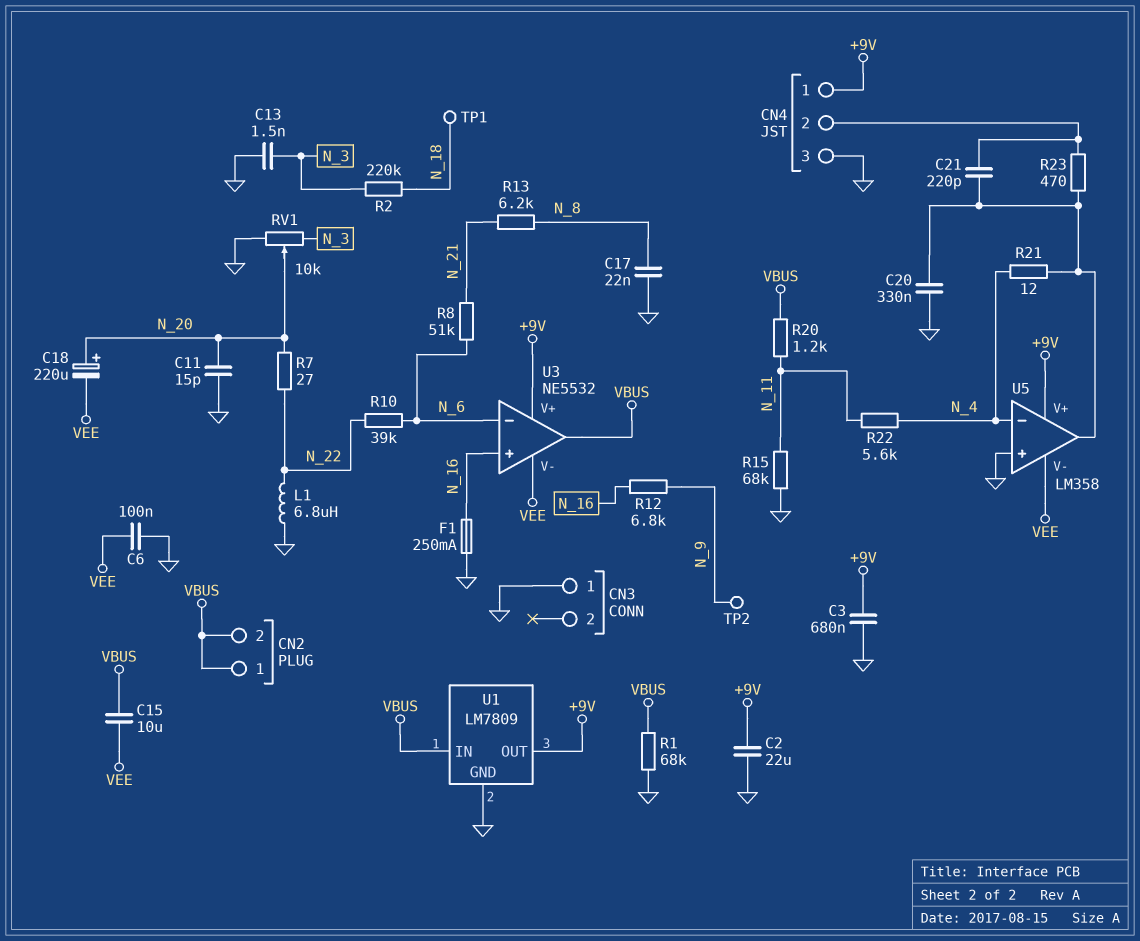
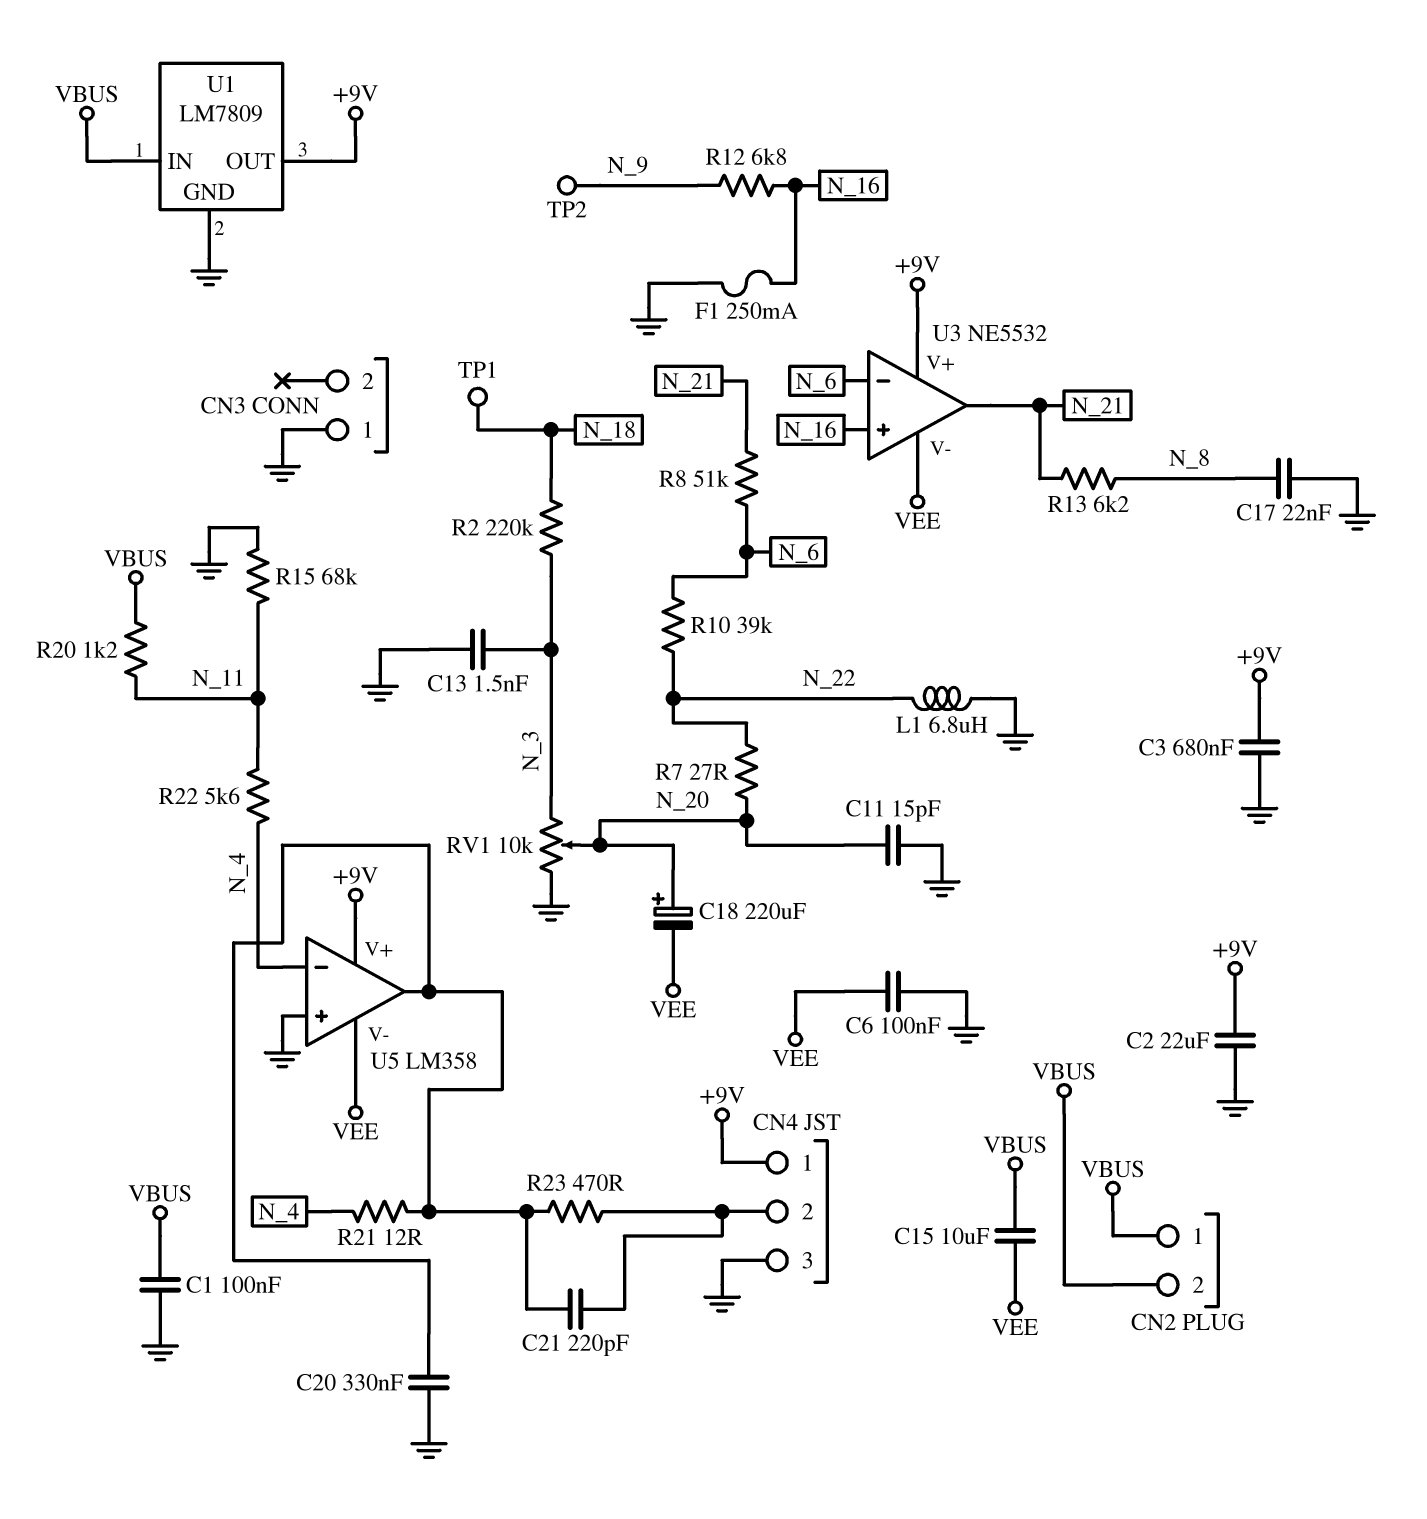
C1: none -> 100nF (GND, VBUS)
R1: 68k (GND, VBUS) -> none
U3 pin out: VBUS -> N_21

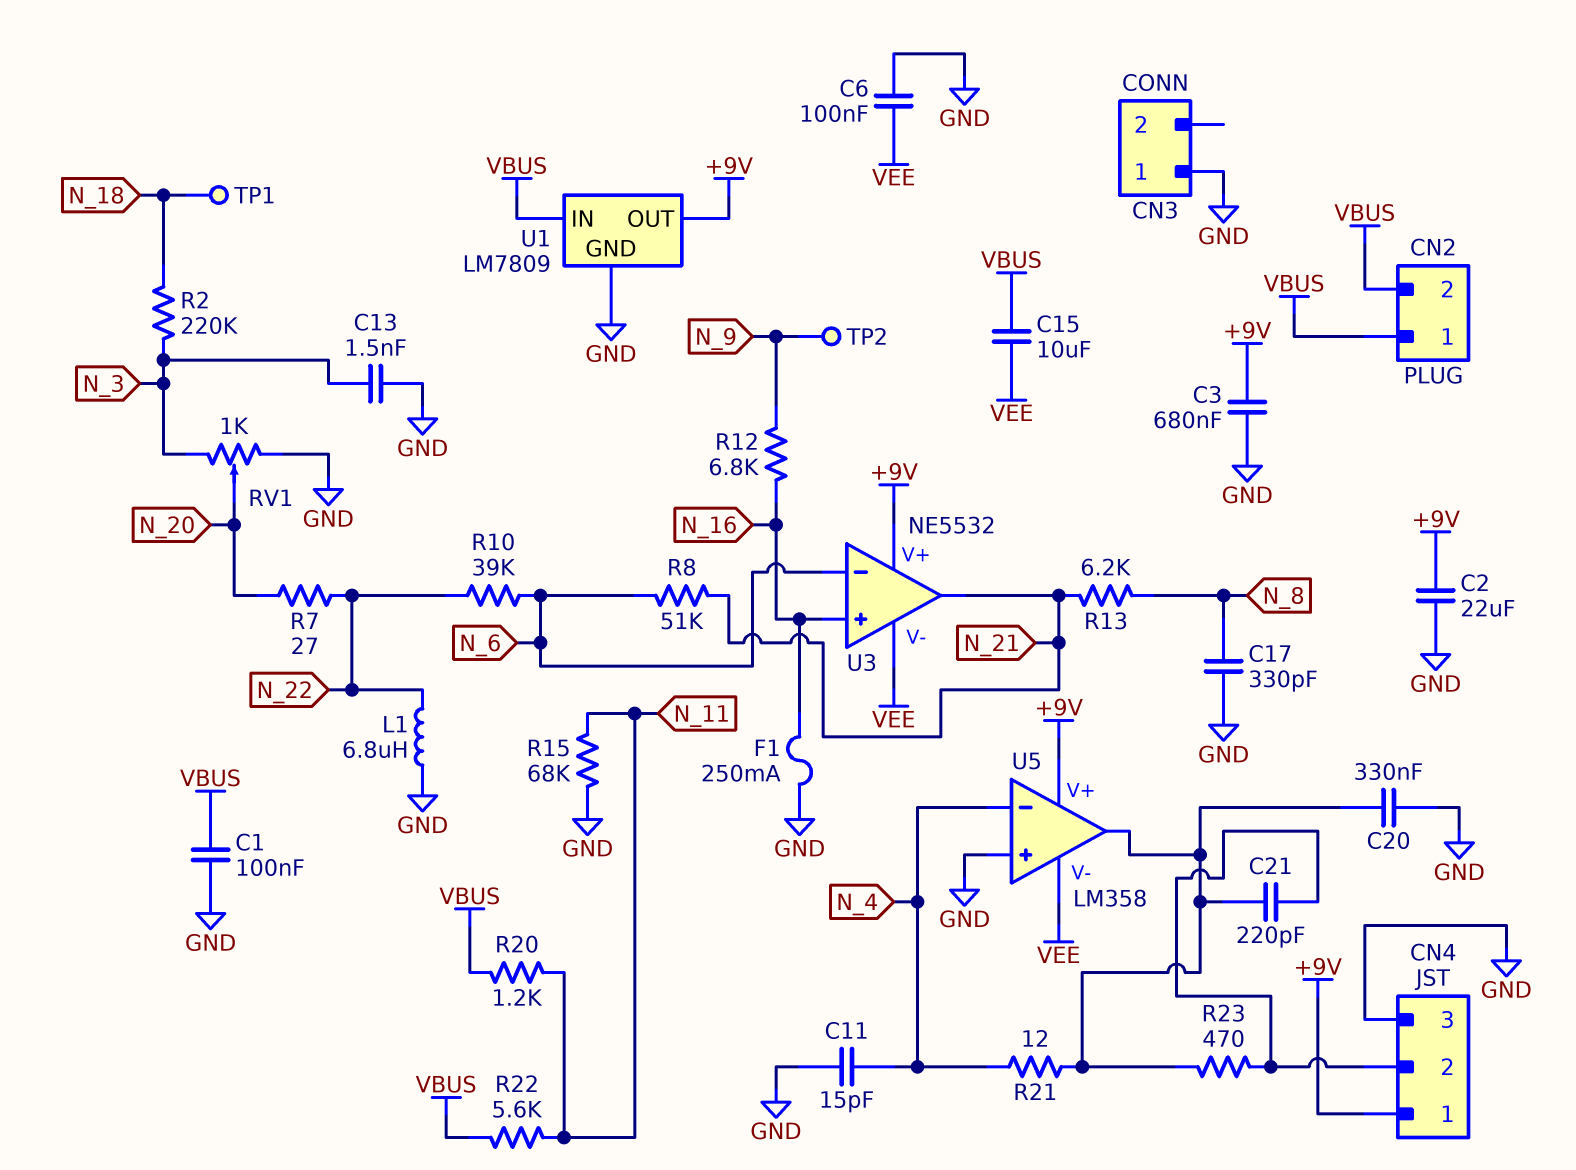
C11: 15pF (GND, N_20) -> 15pF (GND, N_4)
C17: 22nF (GND, N_8) -> 330pF (GND, N_8)
C18: 220uF (plus N_20, minus VEE) -> none
R22: 5.6k (N_4, N_11) -> 5.6k (N_11, VBUS)
RV1: 10k (GND, N_3, wiper N_20) -> 1k (GND, N_3, wiper N_20)

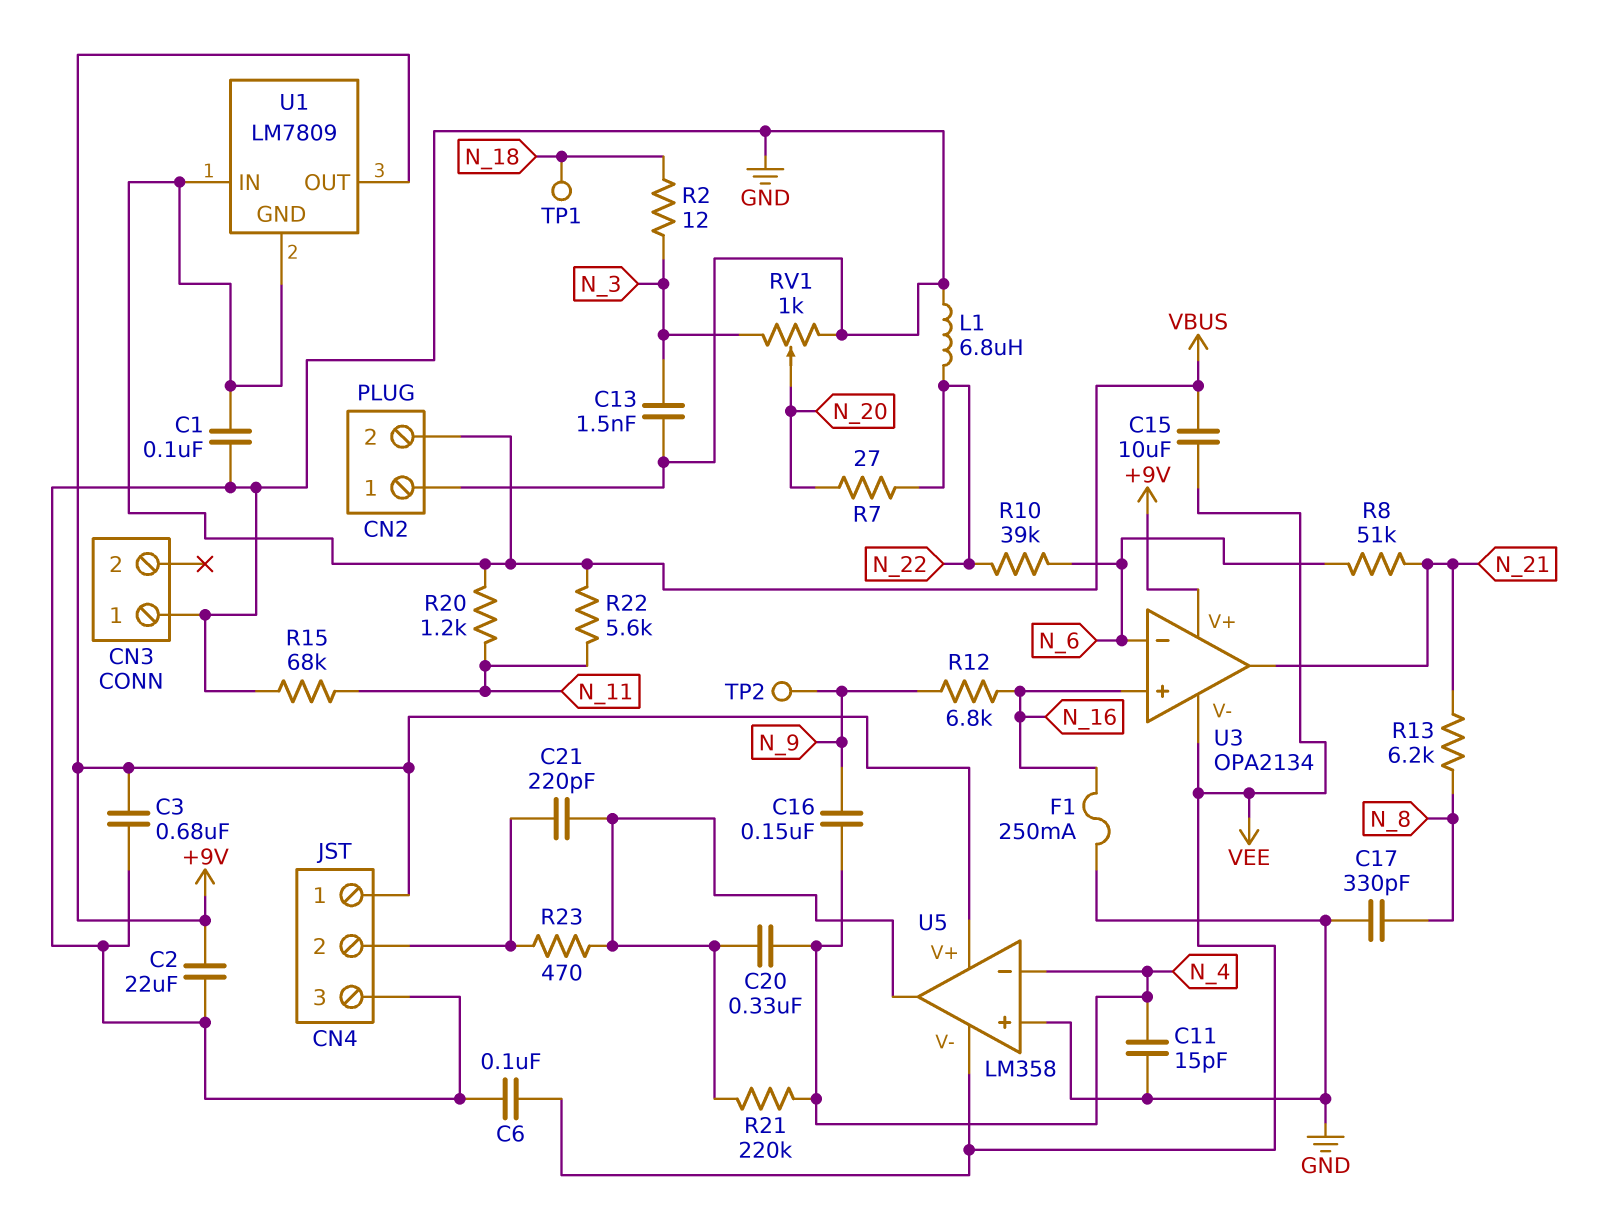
C16: none -> 150nF (N_4, N_9)
C20: 330nF (GND, U5/out) -> 330nF (N_4, U5/out)
CN2 pin 1: VBUS -> GND
R2: 220k (N_3, N_18) -> 12 (N_3, N_18)
R21: 12 (N_4, U5/out) -> 220k (N_4, U5/out)
U1 pin GND: GND -> VBUS
U3: NE5532 -> OPA2134

